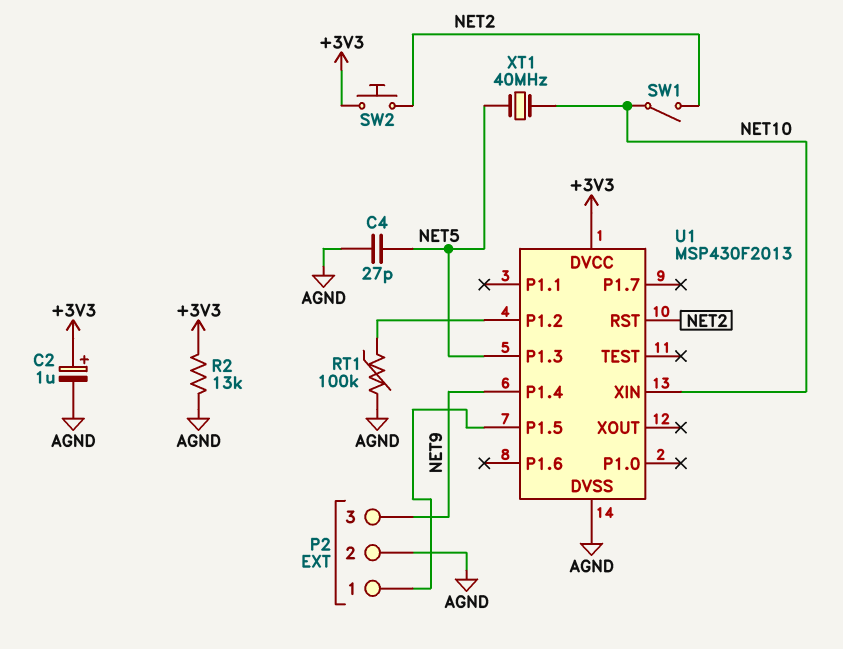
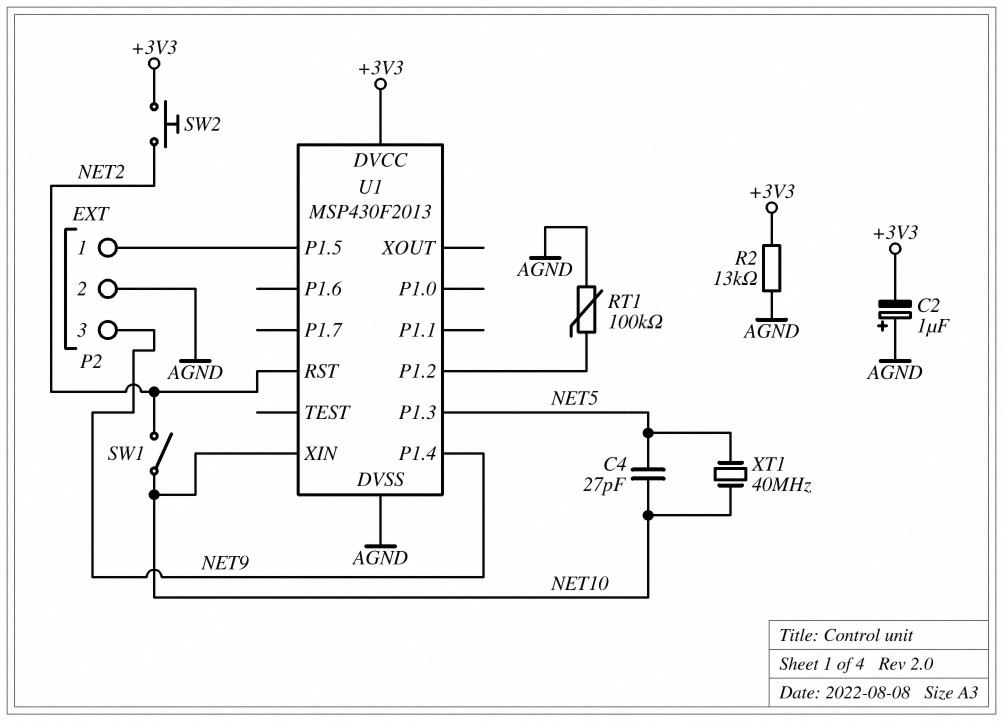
C2: 1uF (plus +3V3, minus AGND) -> 1uF (plus AGND, minus +3V3)
C4: 27pF (AGND, NET5) -> 27pF (NET5, NET10)

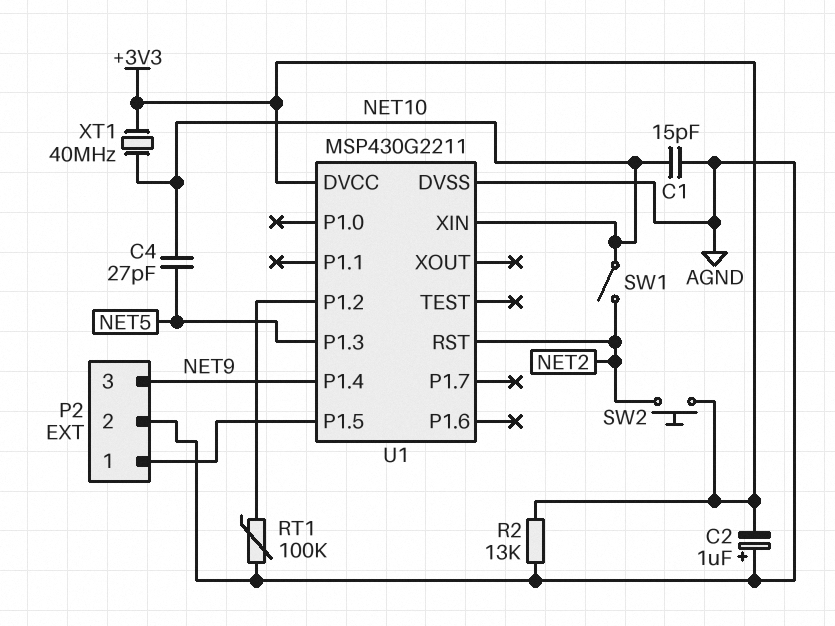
C1: none -> 15pF (AGND, NET10)
U1: MSP430F2013 -> MSP430G2211
XT1: 40MHz (NET5, NET10) -> 40MHz (+3V3, NET10)

